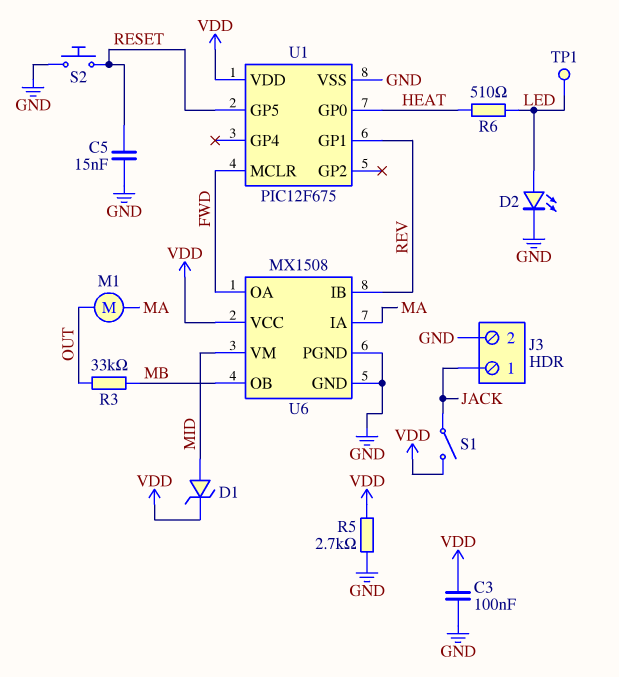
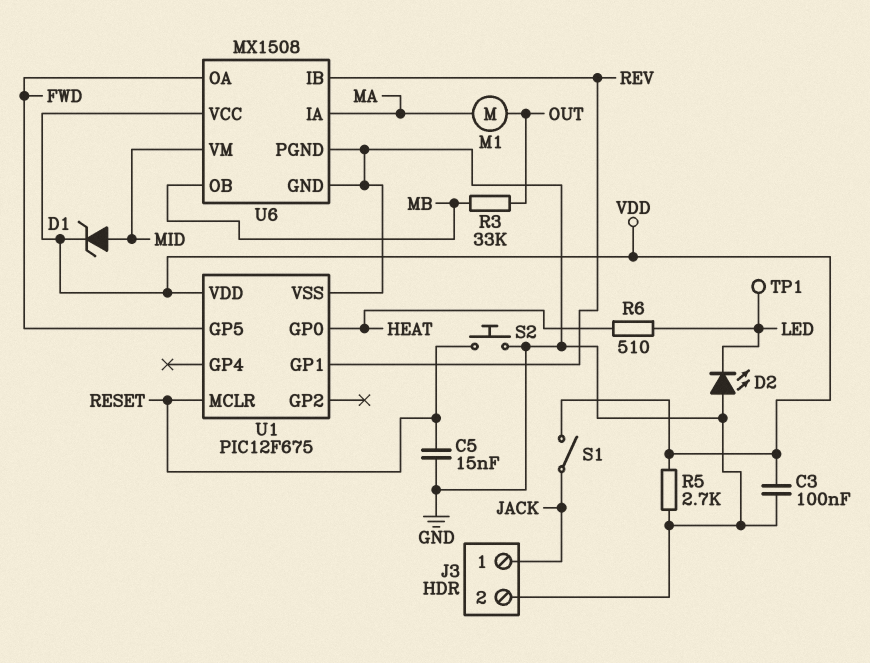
D2: LED (A LED, K GND) -> LED (A GND, K LED)
U1 pin GP5: RESET -> FWD
U1 pin MCLR: FWD -> RESET

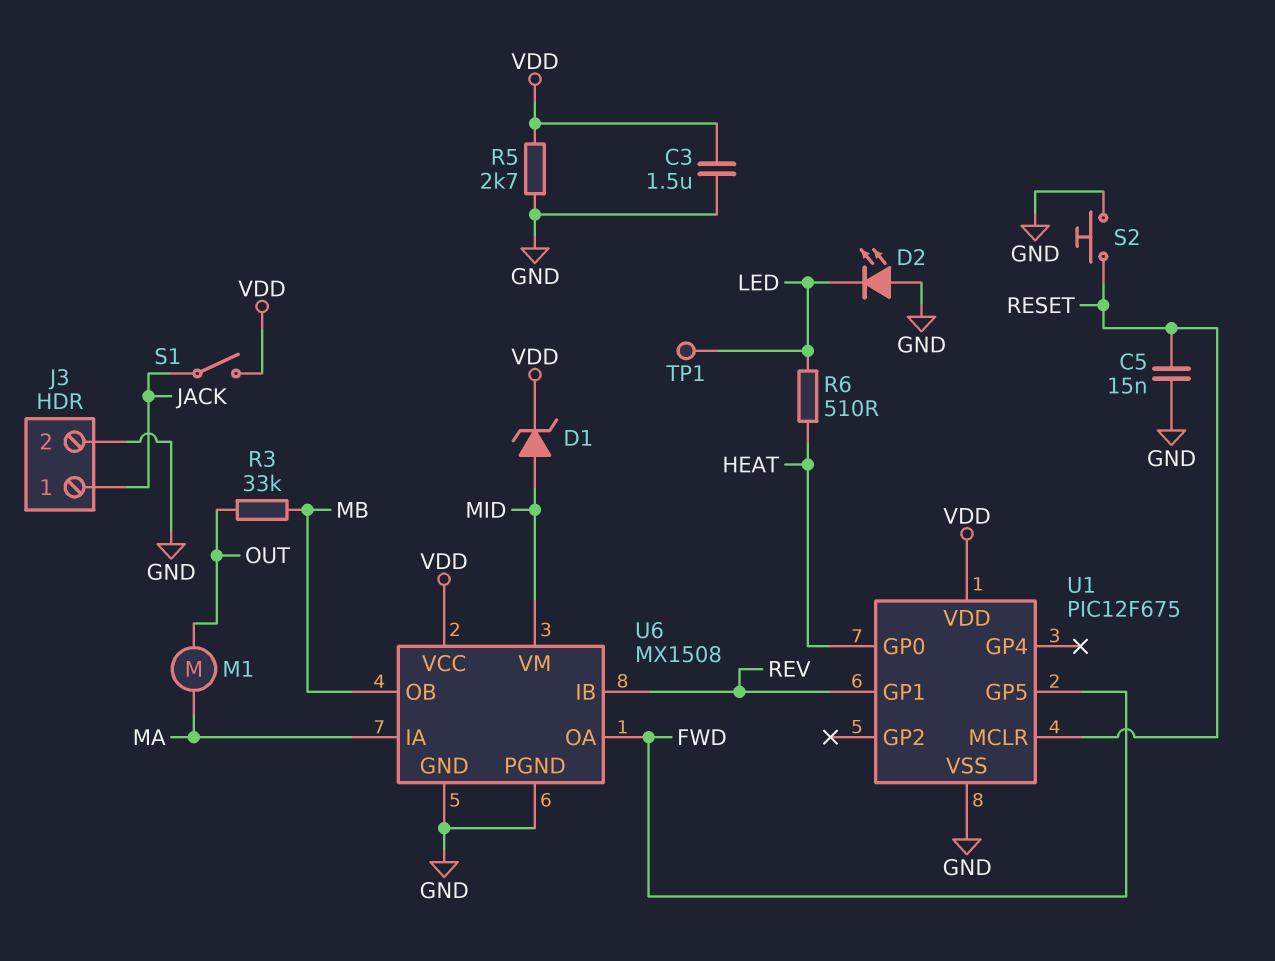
C3: 100nF (GND, VDD) -> 1.5uF (GND, VDD)

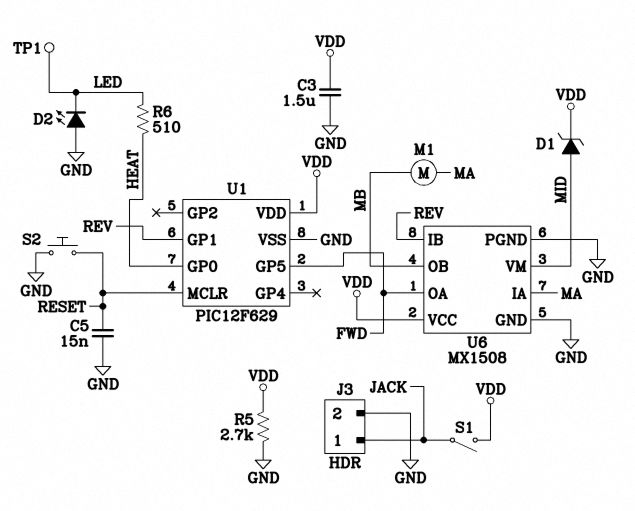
M1: motor (MA, OUT) -> motor (MA, MB)
R3: 33k (MB, OUT) -> none
U1: PIC12F675 -> PIC12F629

